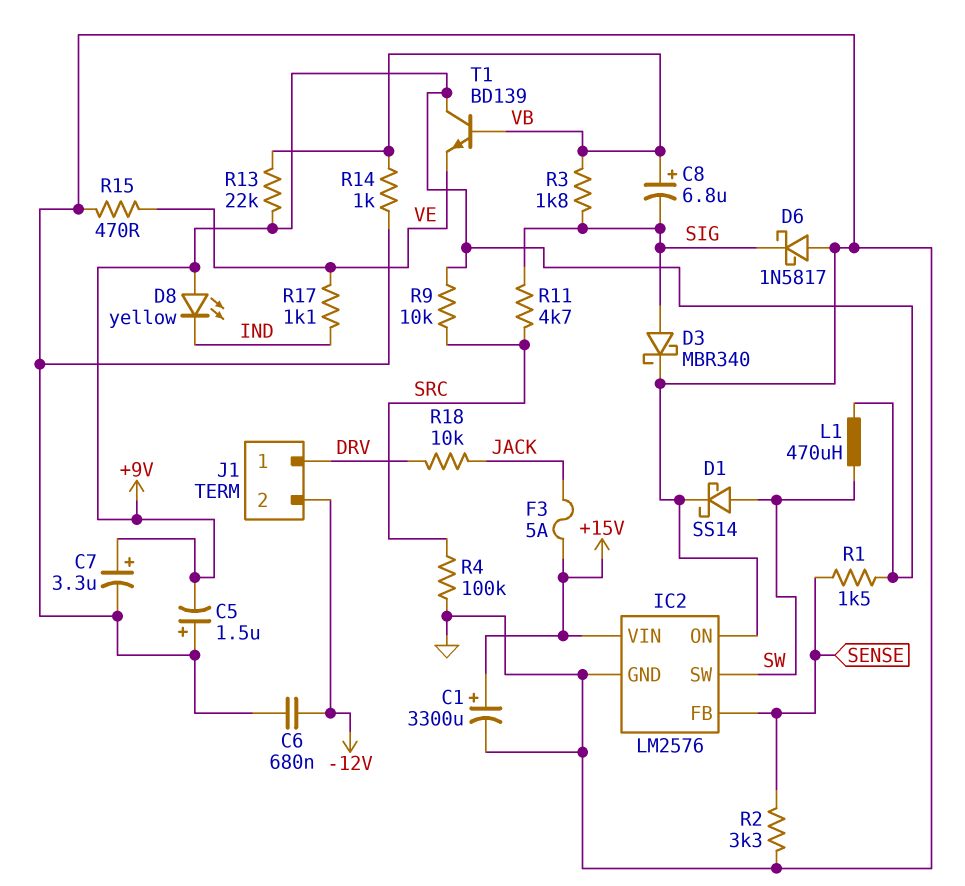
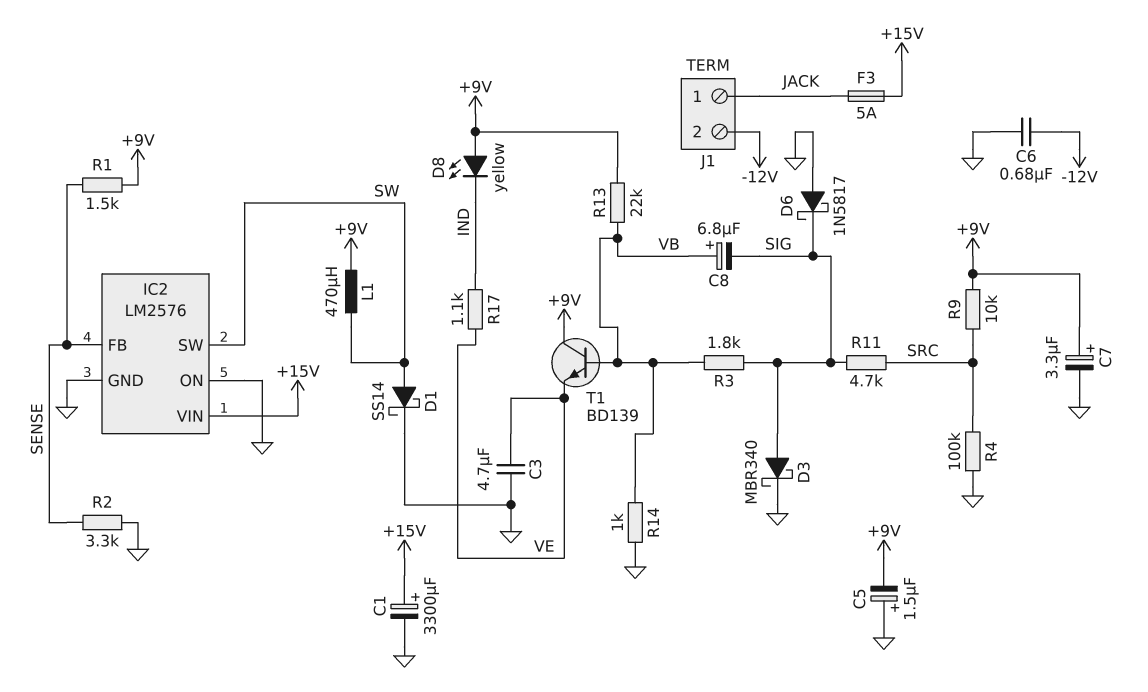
C3: none -> 4.7uF (GND, VE)
J1 pin 1: DRV -> JACK
R15: 470 (GND, VE) -> none
R18: 10k (DRV, JACK) -> none

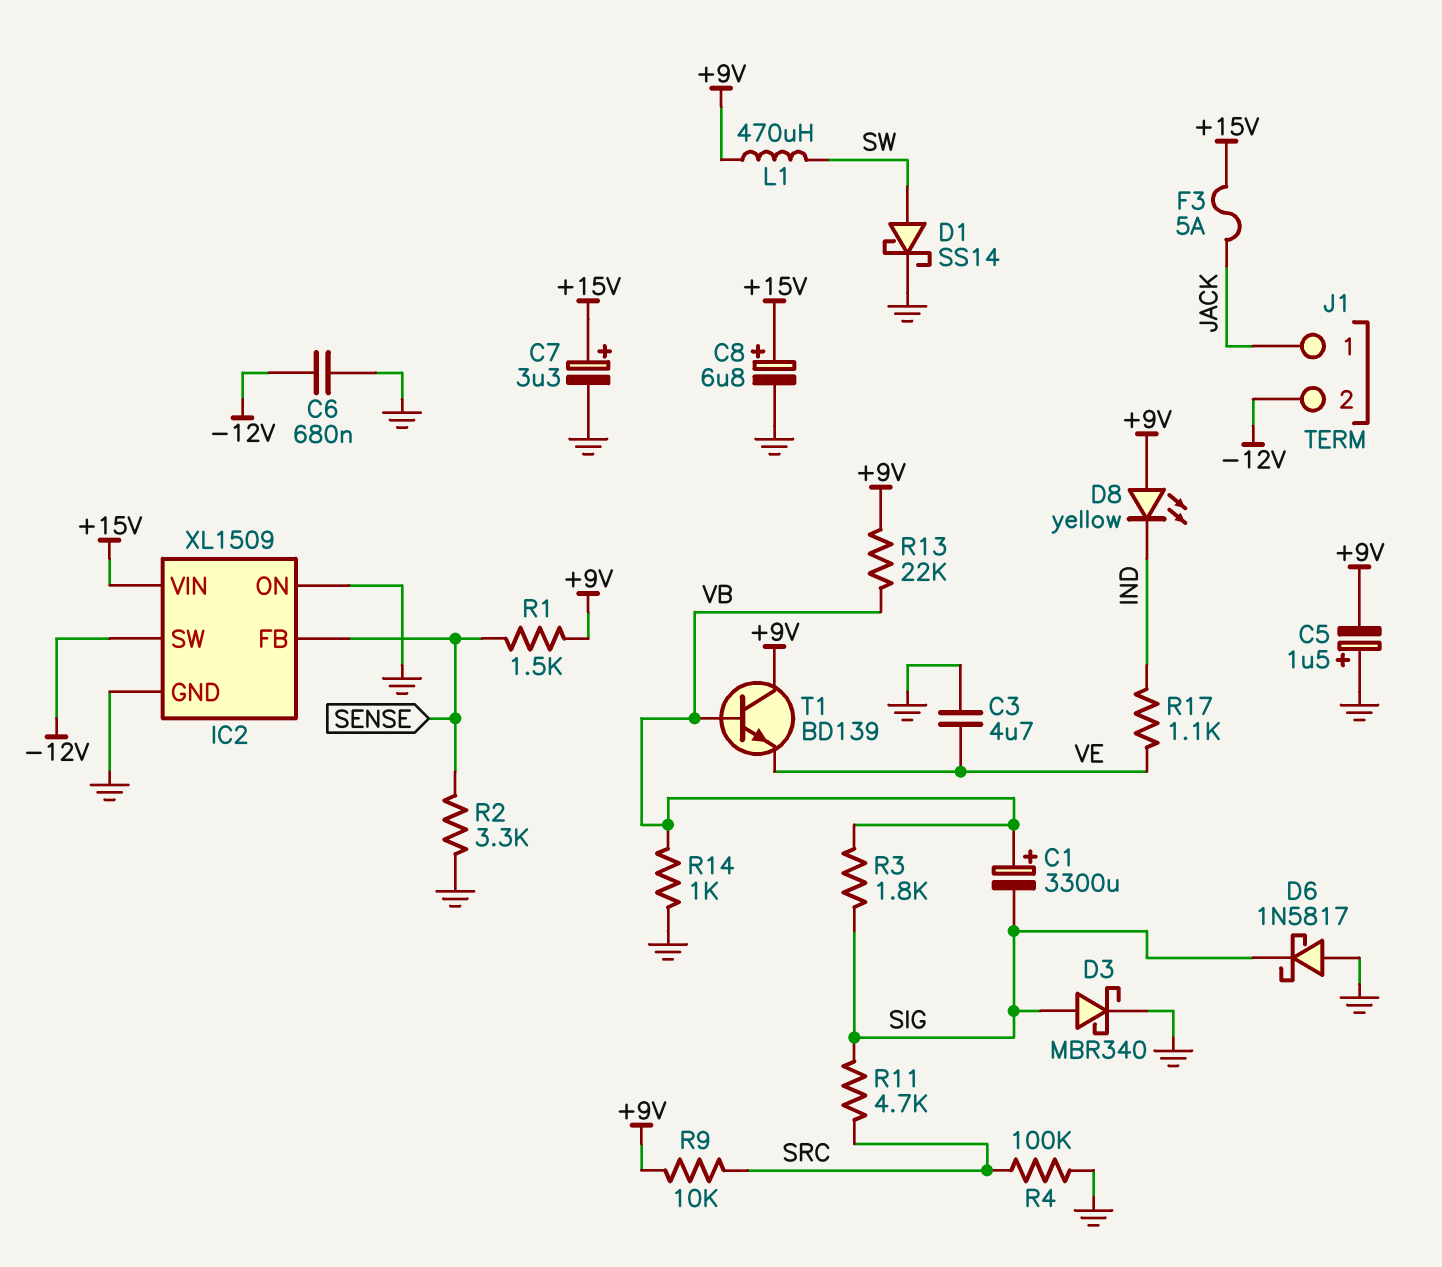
C1: 3300uF (plus +15V, minus GND) -> 3300uF (plus VB, minus SIG)
C7: 3.3uF (plus +9V, minus GND) -> 3.3uF (plus +15V, minus GND)
C8: 6.8uF (plus VB, minus SIG) -> 6.8uF (plus +15V, minus GND)
IC2: LM2576 -> XL1509
IC2 pin SW: SW -> -12V

